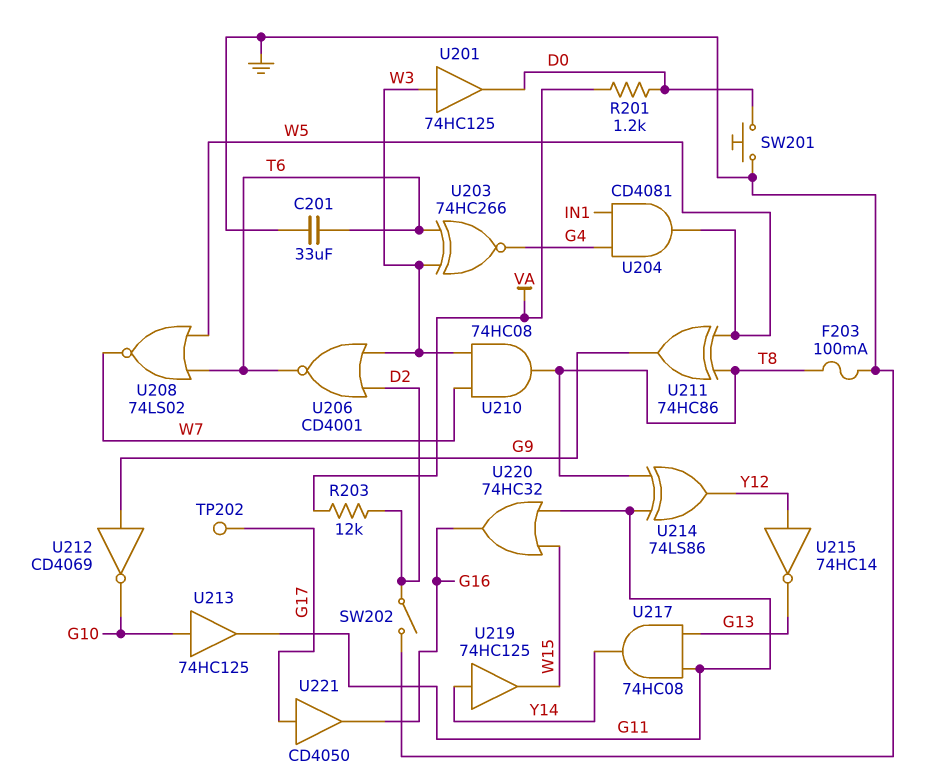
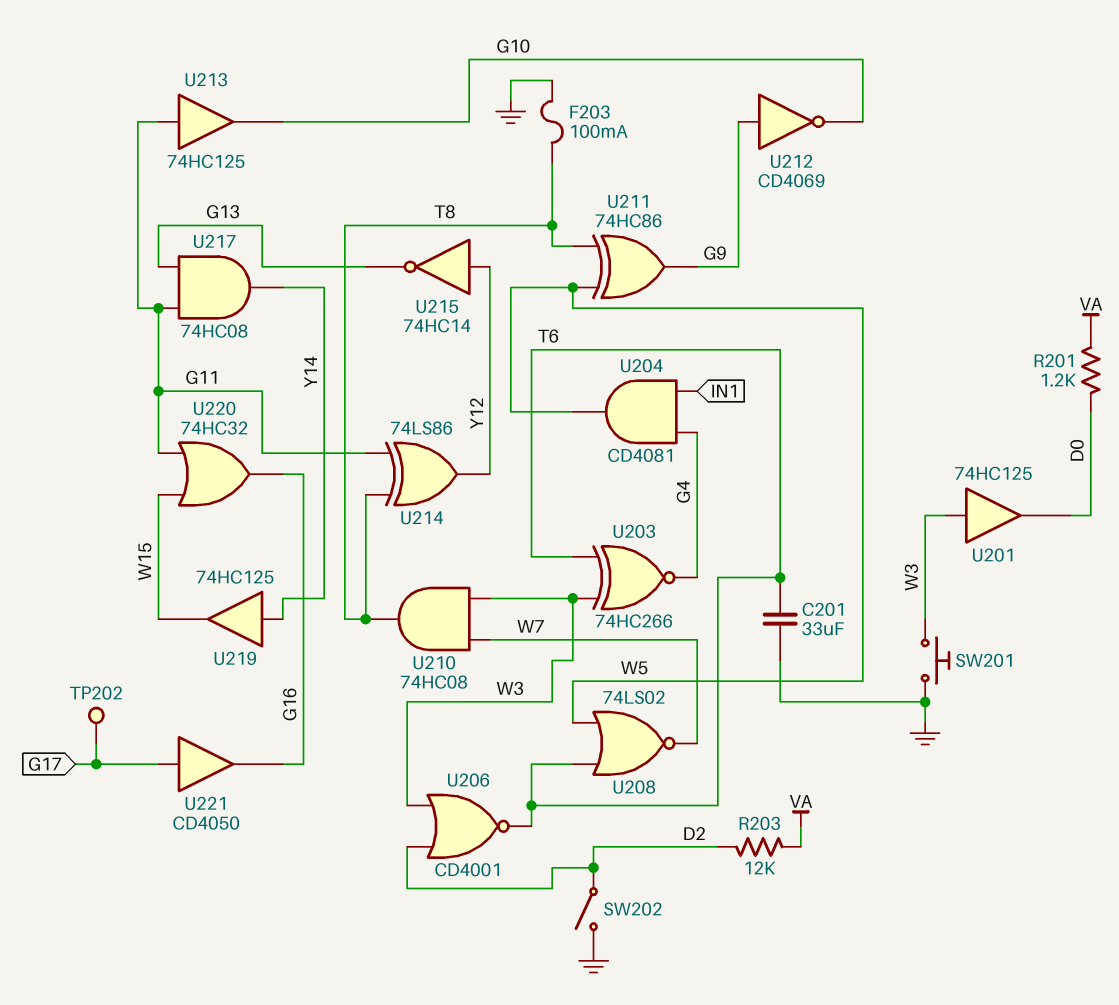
SW201: button (D0, GND) -> button (GND, W3)
U213: buffer 74HC125 (in G10, out G11) -> buffer 74HC125 (in G11, out G10)

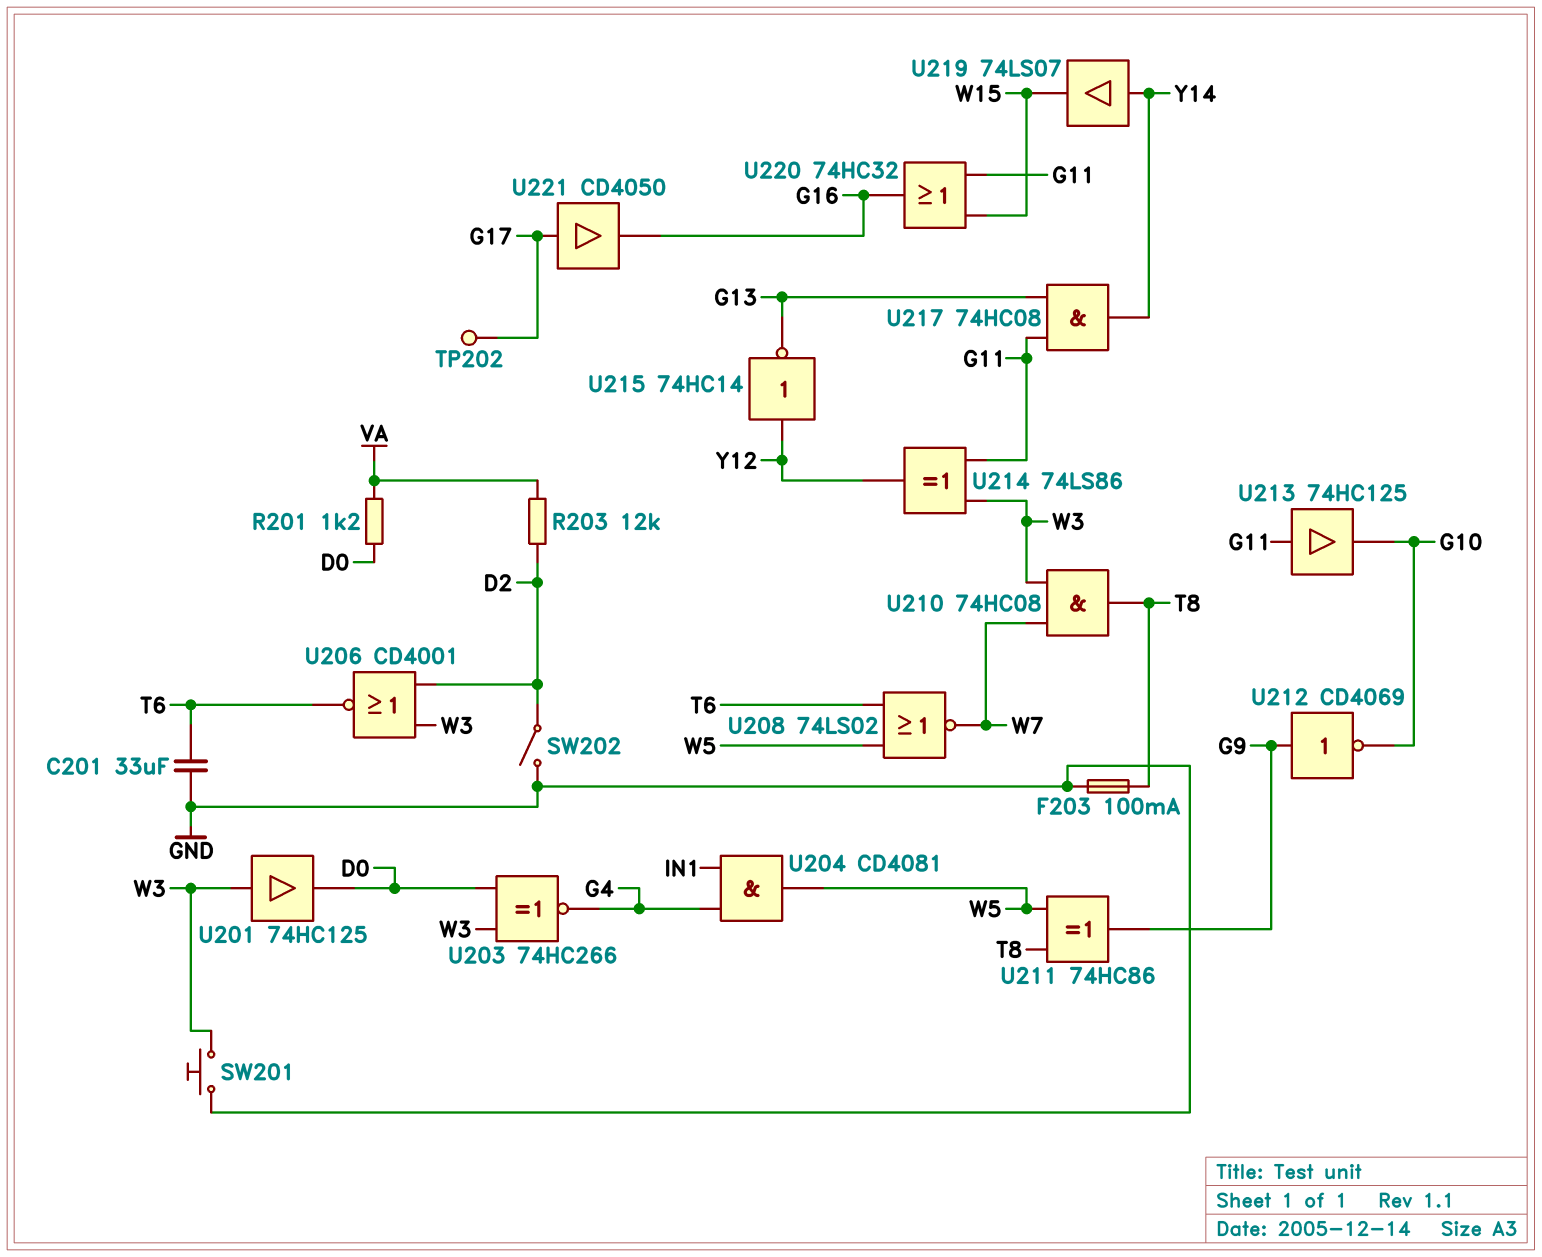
U203: XNOR 74HC266 (in T6, in W3, out G4) -> XNOR 74HC266 (in D0, in W3, out G4)
U214: XOR 74LS86 (in G11, in T8, out Y12) -> XOR 74LS86 (in G11, in W3, out Y12)
U219: buffer 74HC125 (in Y14, out W15) -> buffer 74LS07 (in Y14, out W15)

